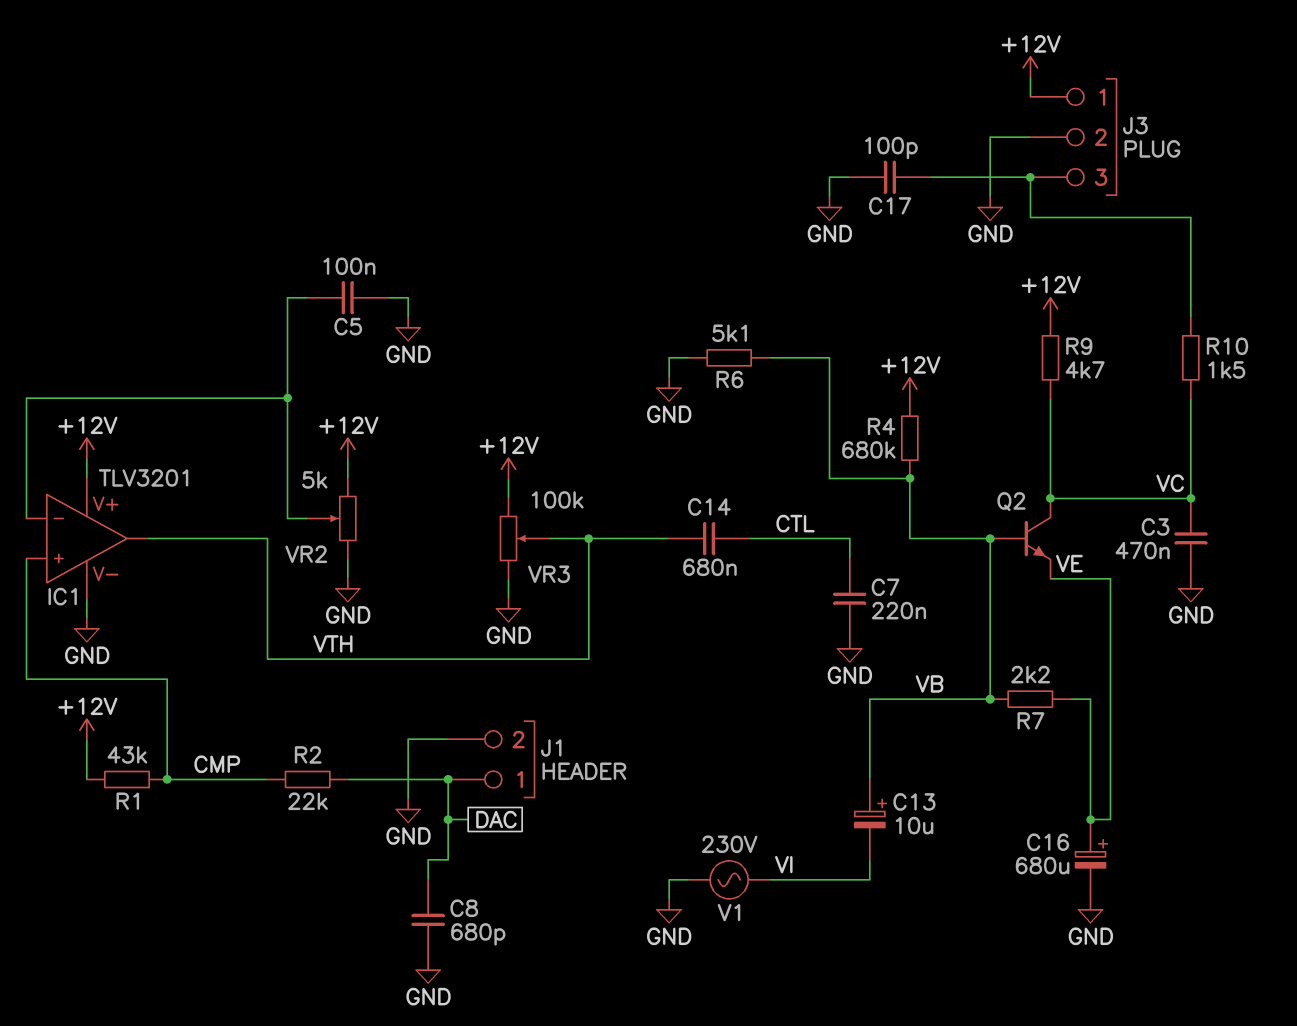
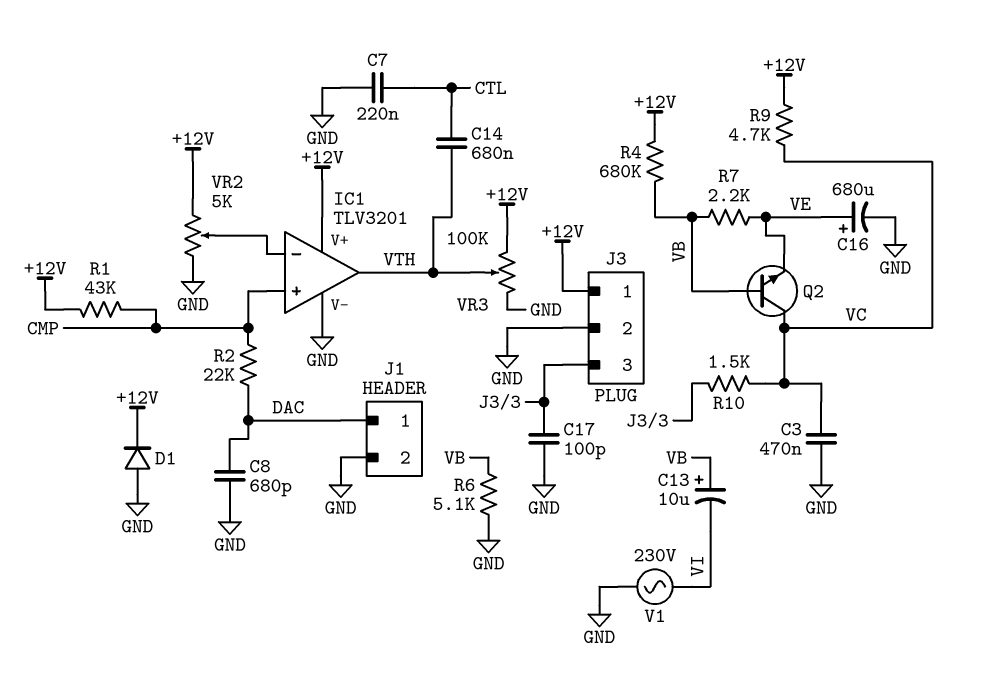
C5: 100nF (GND, IC1/in-) -> none
D1: none -> diode (A GND, K +12V)

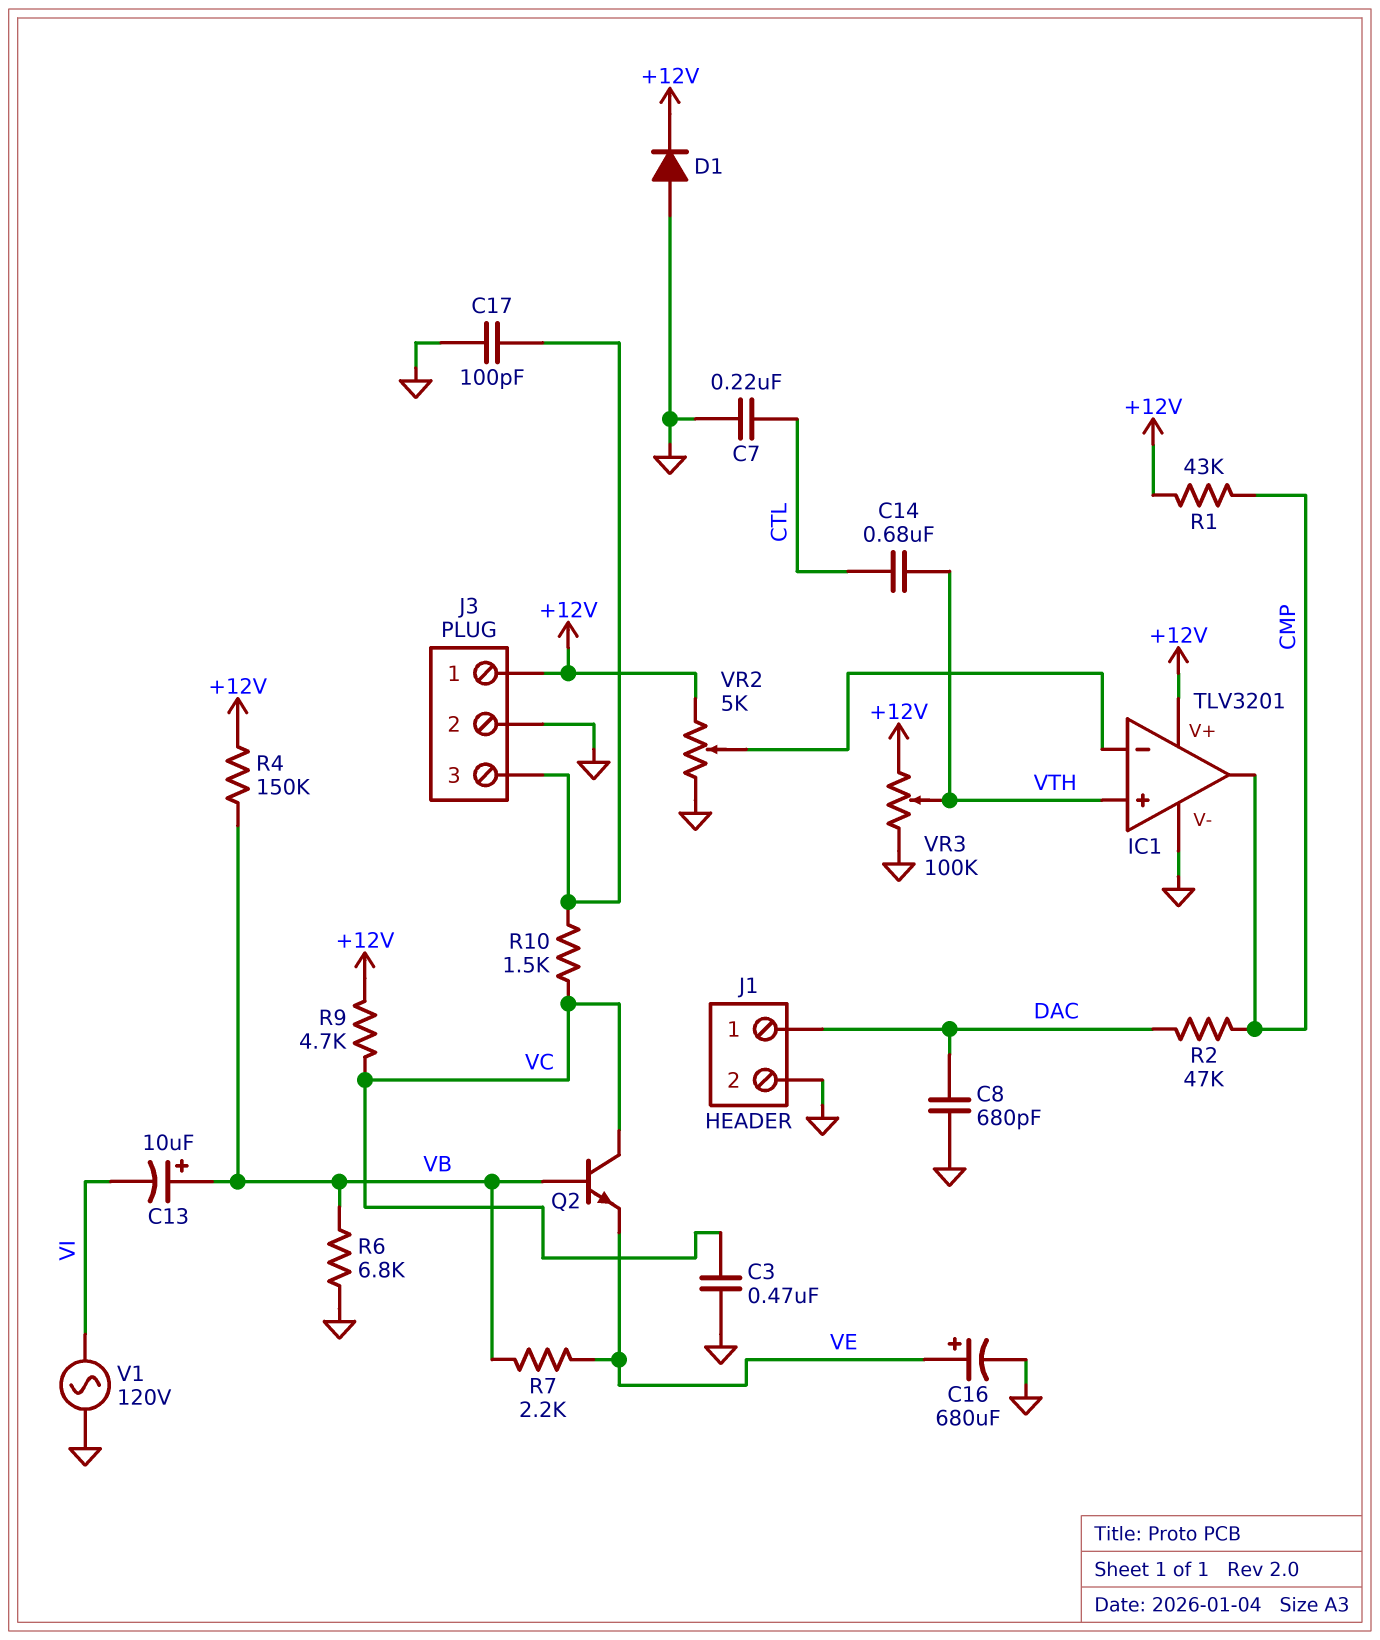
IC1 pin in+: CMP -> VTH
IC1 pin out: VTH -> CMP
R2: 22k (CMP, DAC) -> 47k (CMP, DAC)
R4: 680k (+12V, VB) -> 150k (+12V, VB)
R6: 5.1k (GND, VB) -> 6.8k (GND, VB)
V1: AC 230V (GND, VI) -> AC 120V (GND, VI)

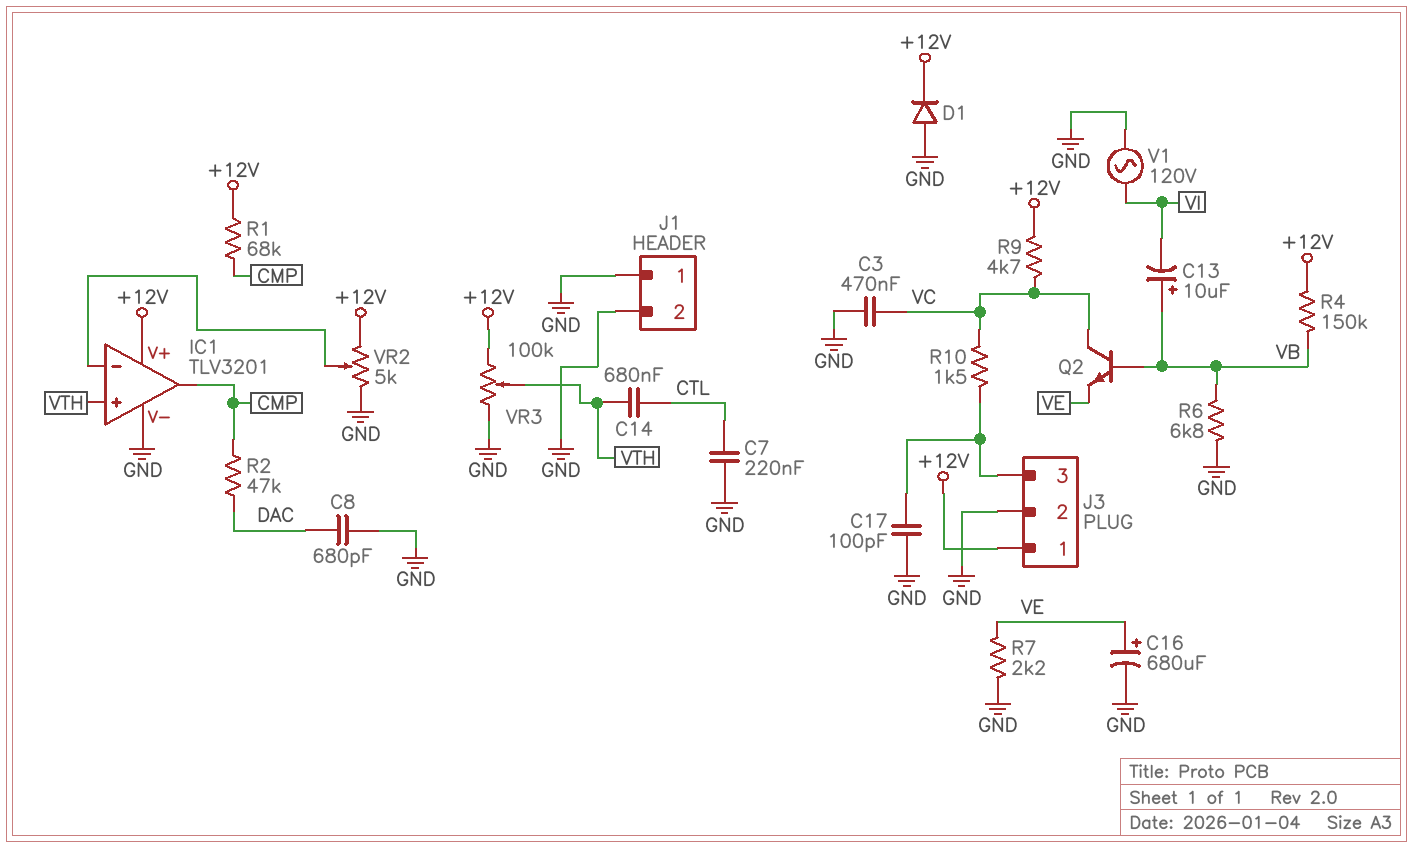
J1 pin 1: DAC -> GND
R1: 43k (+12V, CMP) -> 68k (+12V, CMP)
R7: 2.2k (VB, VE) -> 2.2k (GND, VE)

